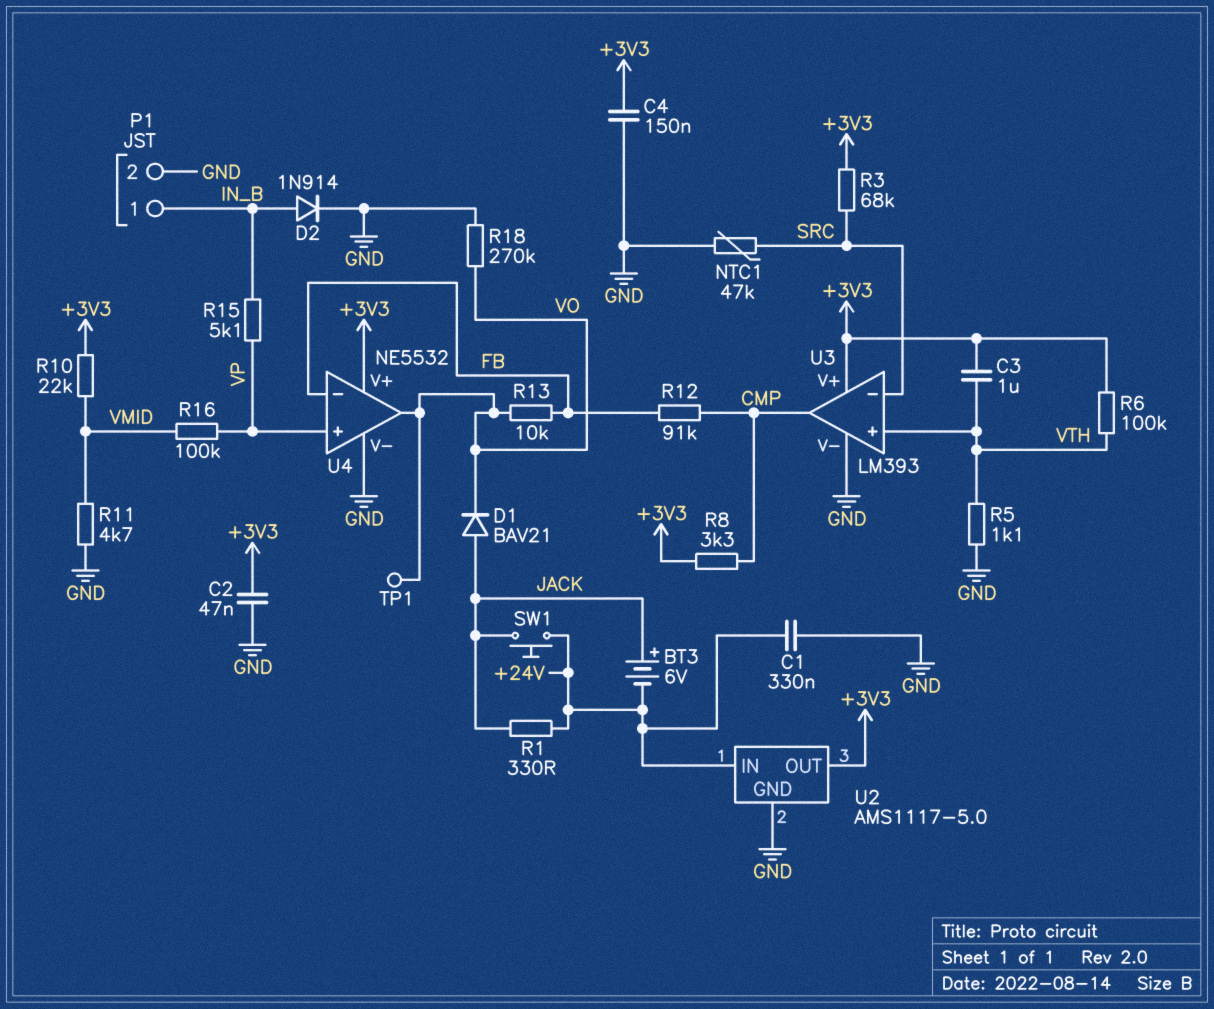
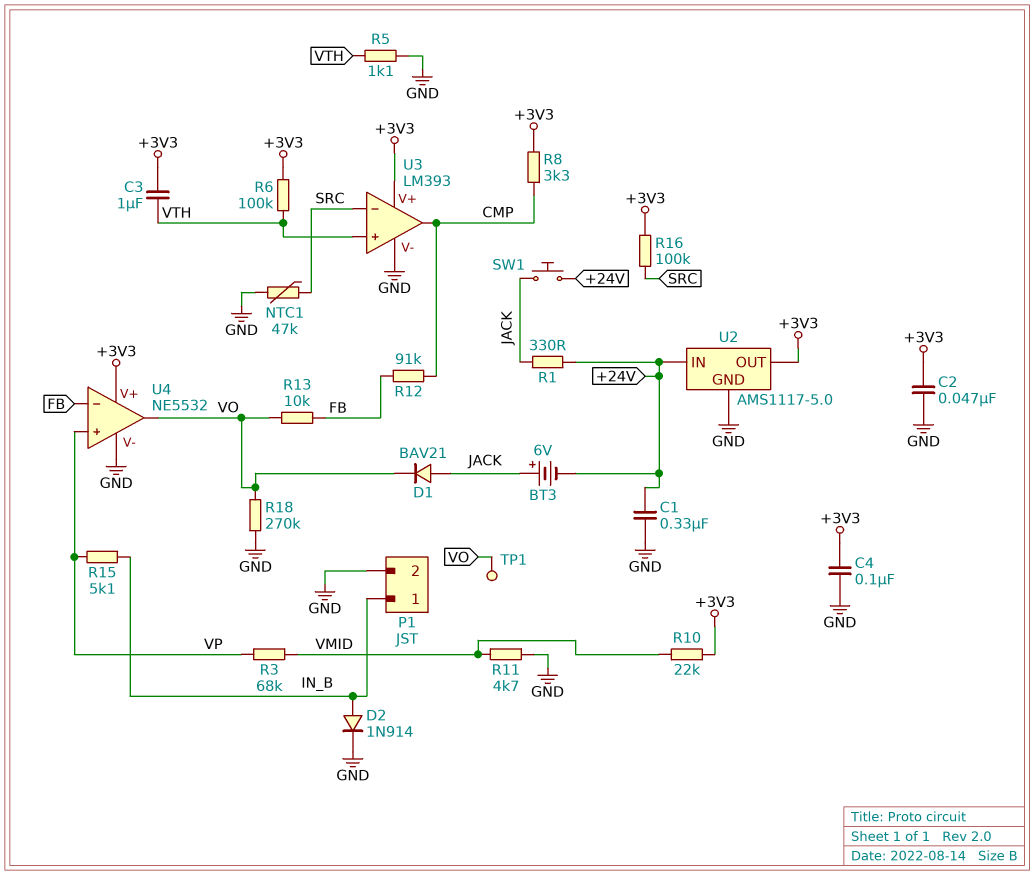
C4: 150nF (+3V3, GND) -> 100nF (+3V3, GND)
R3: 68k (+3V3, SRC) -> 68k (VMID, VP)
R16: 100k (VMID, VP) -> 100k (+3V3, SRC)

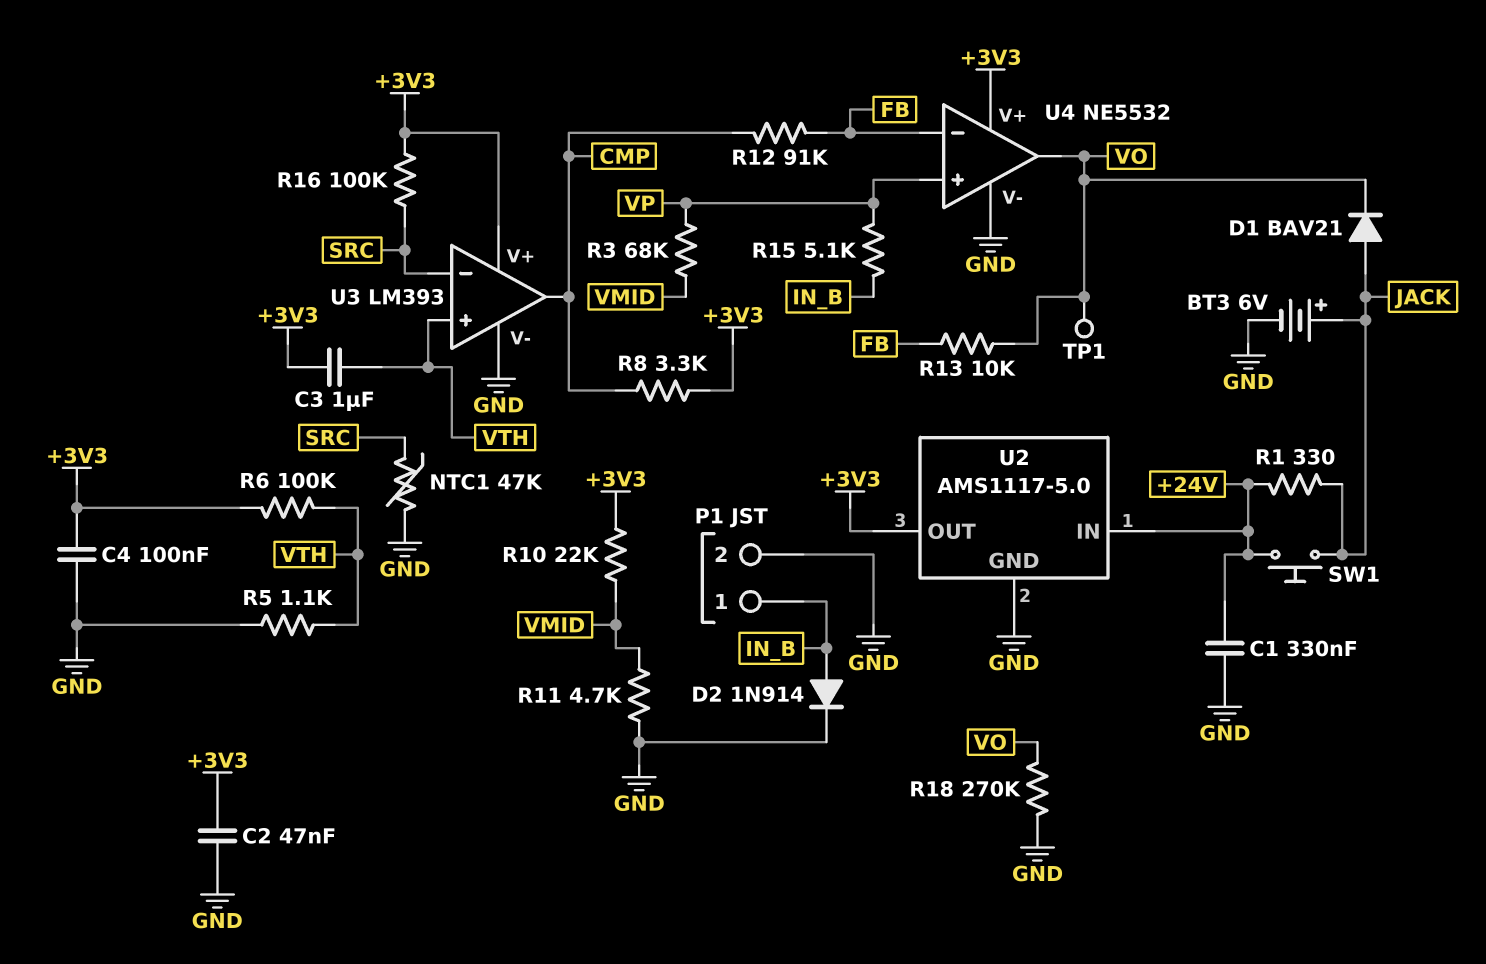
BT3: 6V (plus JACK, minus +24V) -> 6V (plus JACK, minus GND)

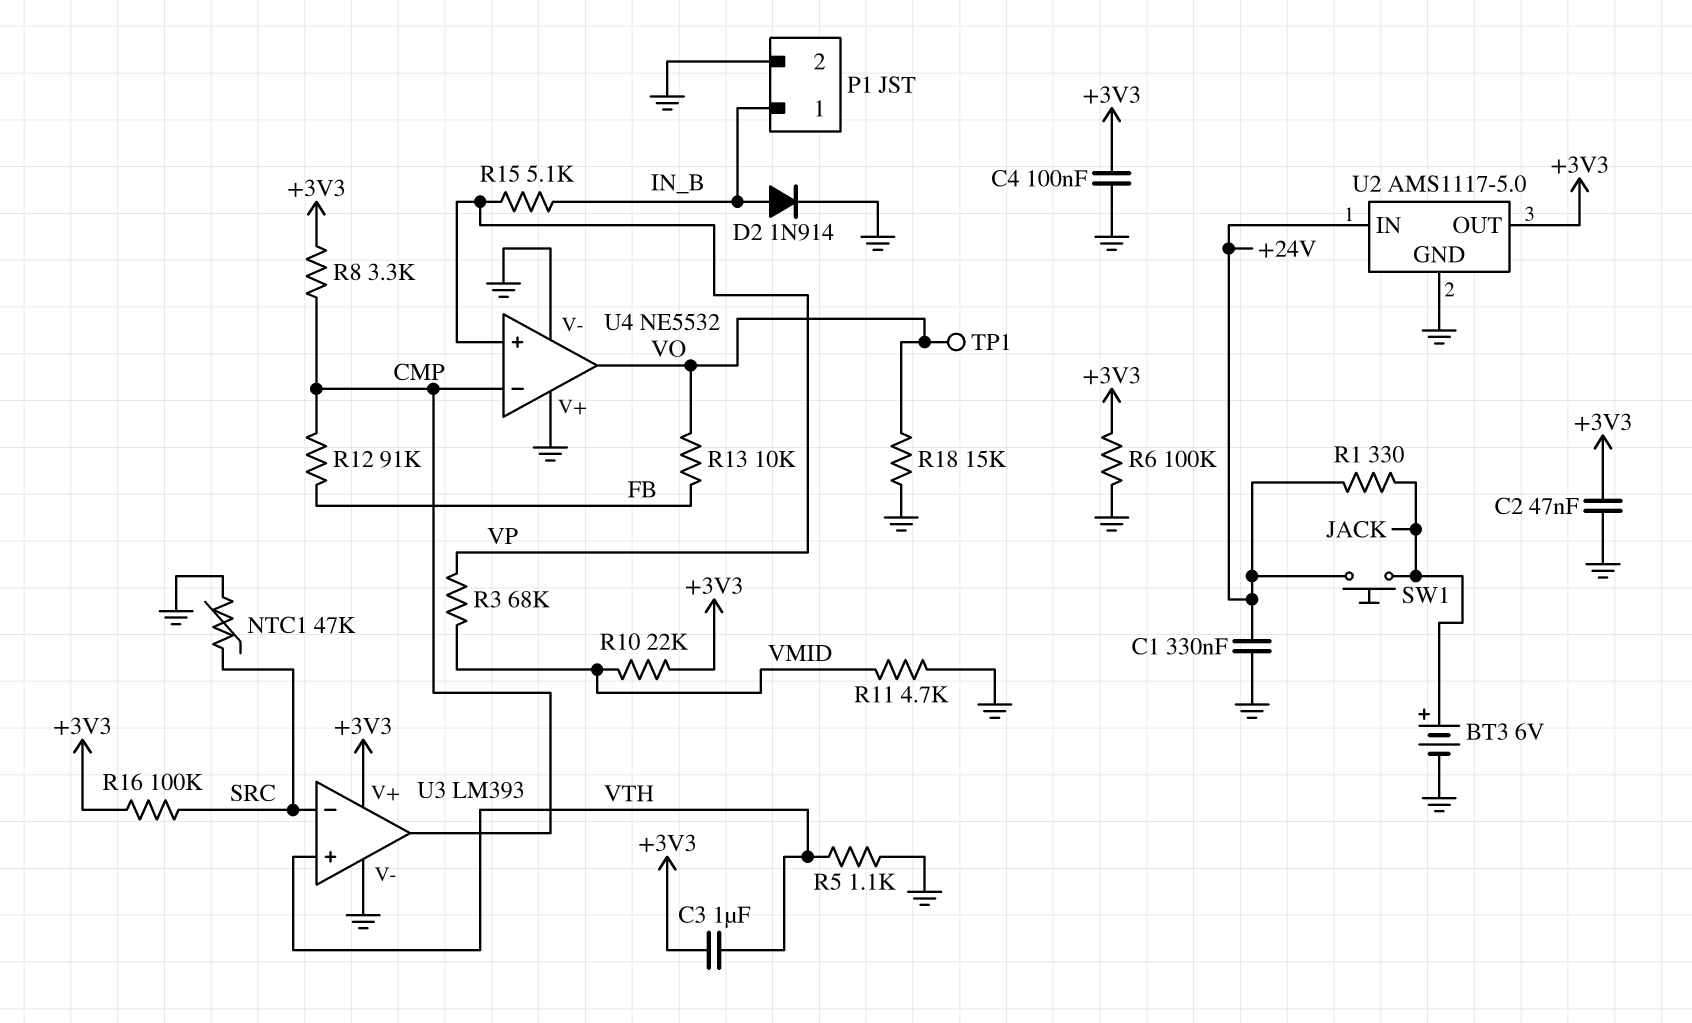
D1: diode BAV21 (A JACK, K VO) -> none
R6: 100k (+3V3, VTH) -> 100k (+3V3, GND)
R18: 270k (GND, VO) -> 15k (GND, VO)
U4 pin V+: +3V3 -> GND
U4 pin in-: FB -> CMP

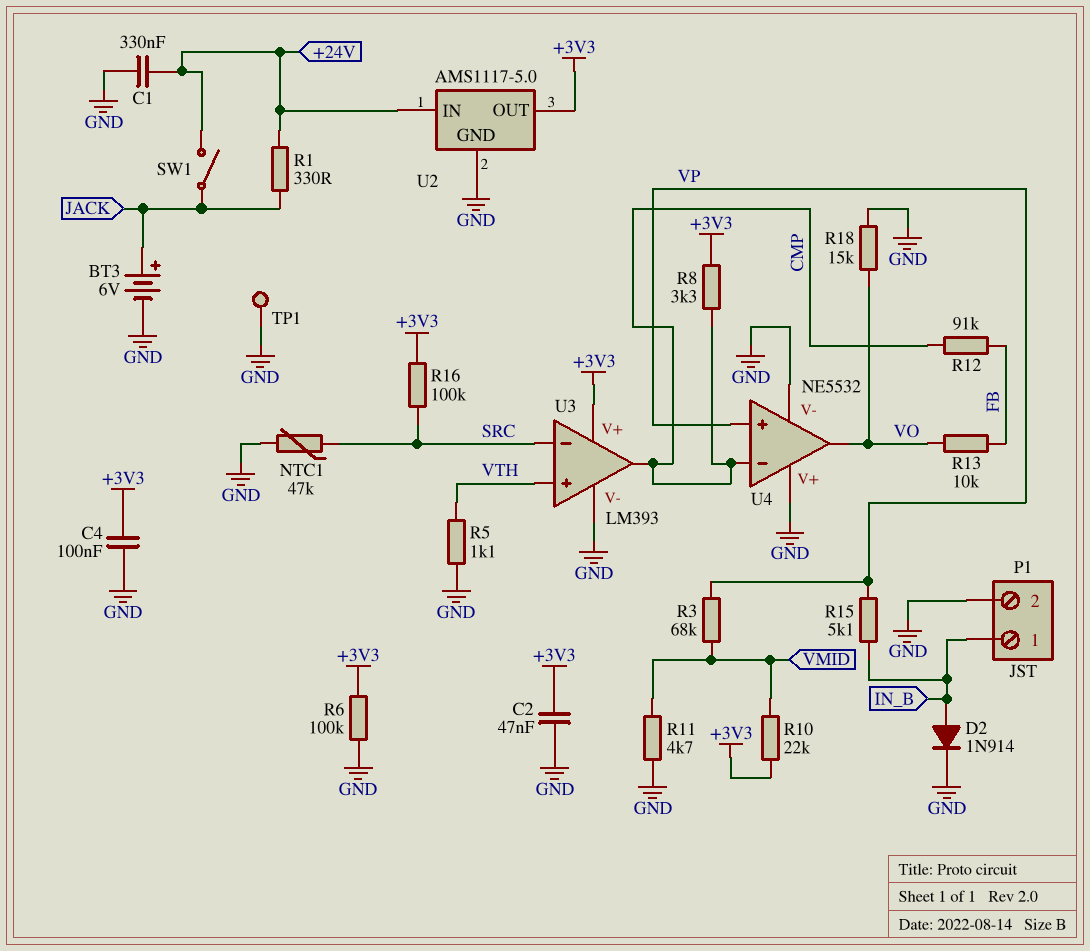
C3: 1uF (+3V3, VTH) -> none
SW1: button (+24V, JACK) -> switch (+24V, JACK)
TP1: test point (VO) -> test point (GND)

